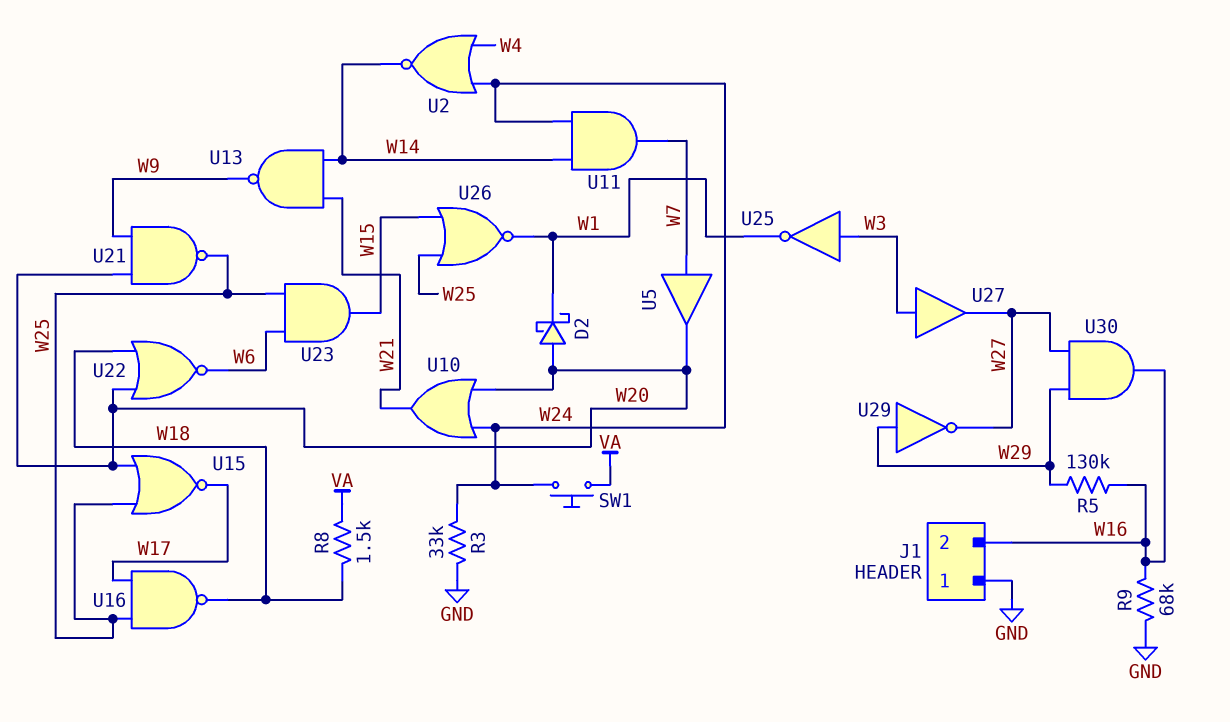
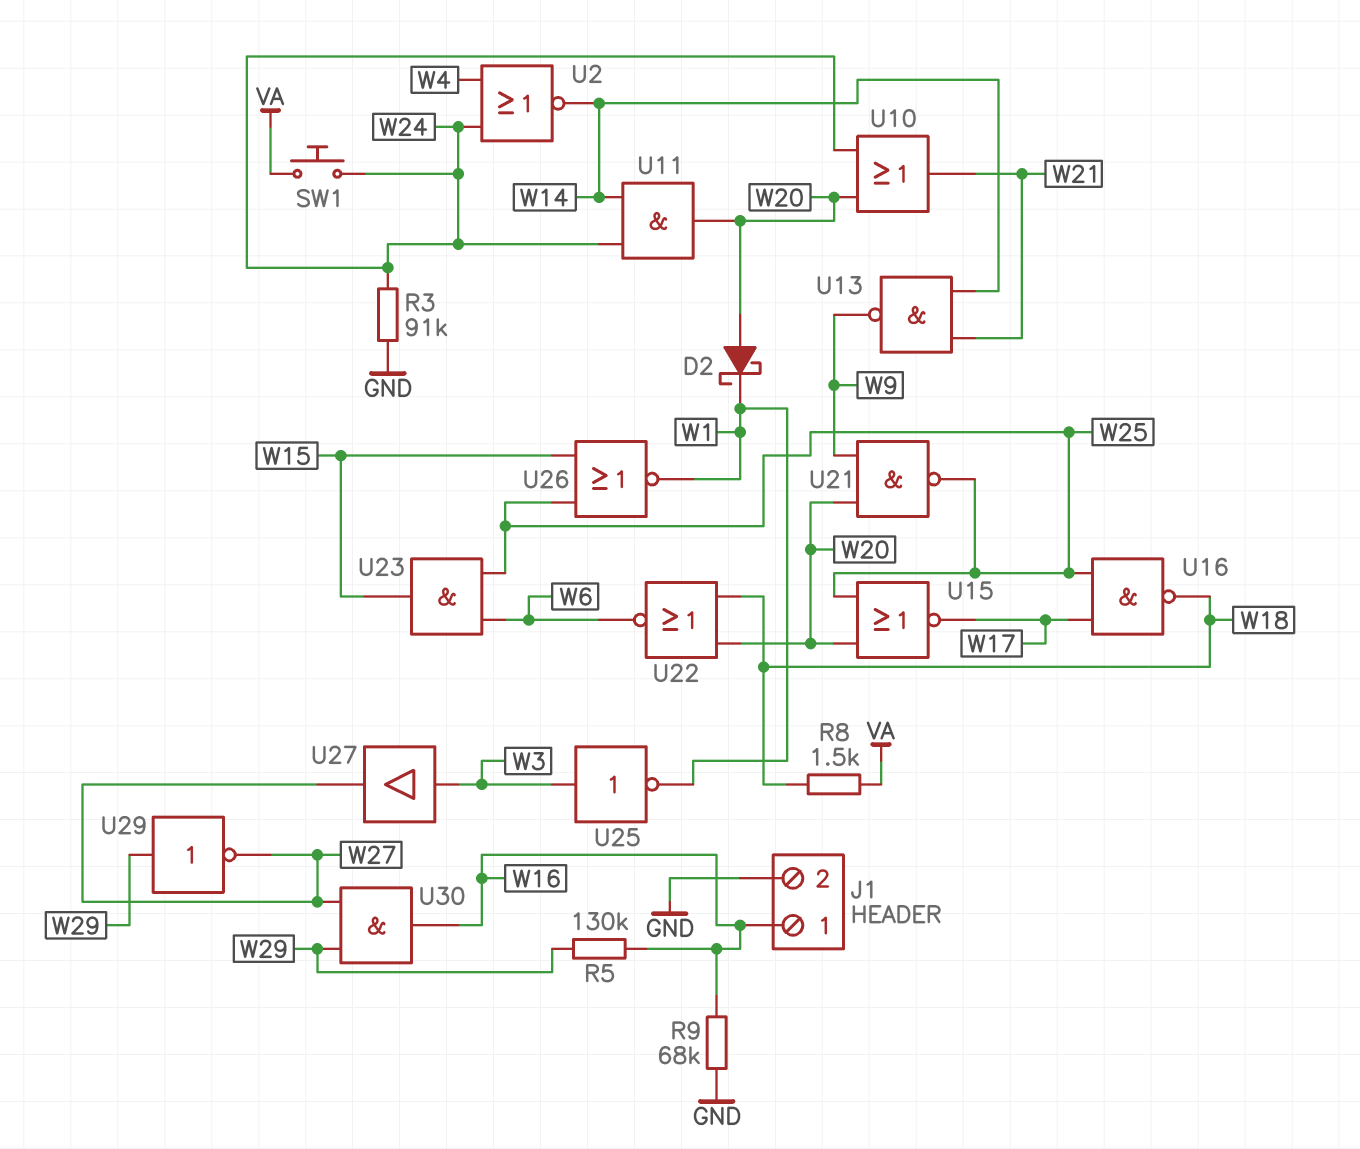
J1 pin 1: GND -> W16
J1 pin 2: W16 -> GND
R3: 33k (GND, W24) -> 91k (GND, W24)
U5: buffer (in W7, out W20) -> none
U11: AND (in W14, in W24, out W7) -> AND (in W14, in W24, out W20)

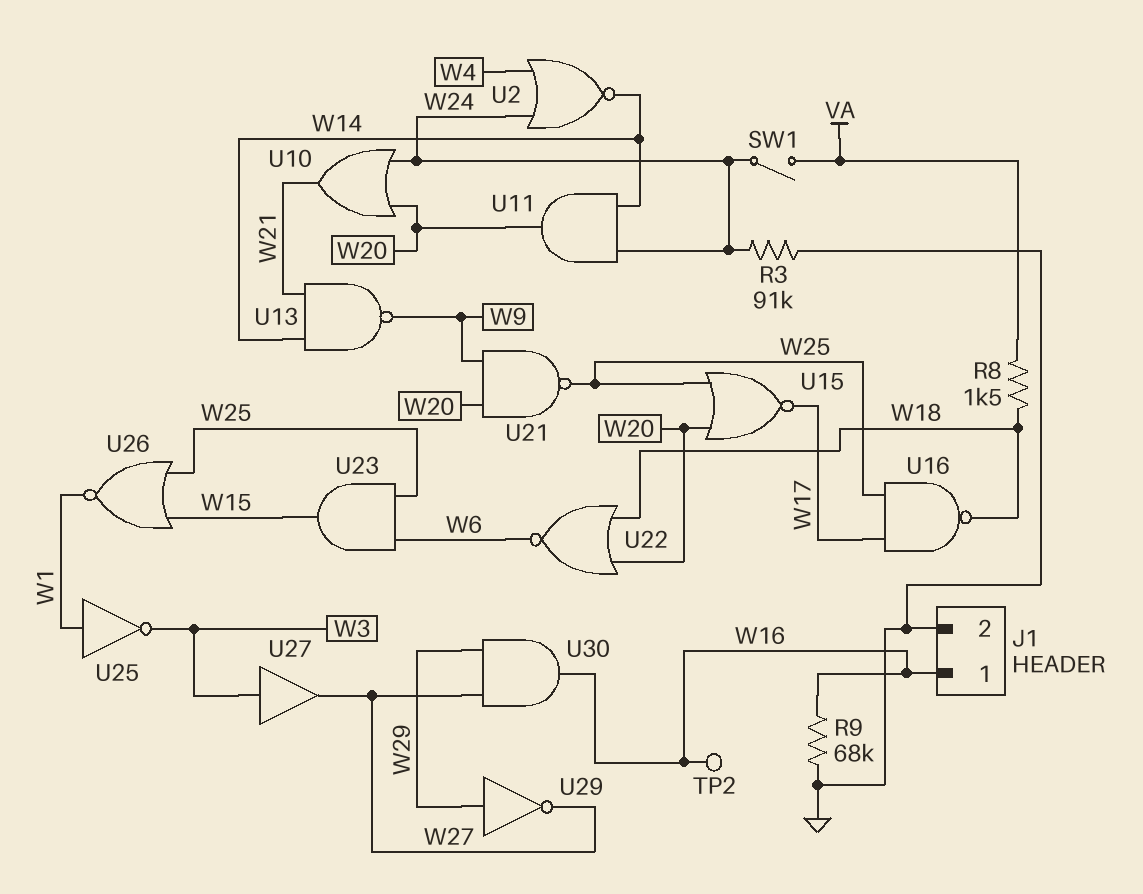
D2: schottky (A W20, K W1) -> none
R5: 130k (W16, W29) -> none
SW1: button (VA, W24) -> switch (VA, W24)
TP2: none -> test point (W16)
U25: NOT (in W3, out W1) -> NOT (in W1, out W3)

